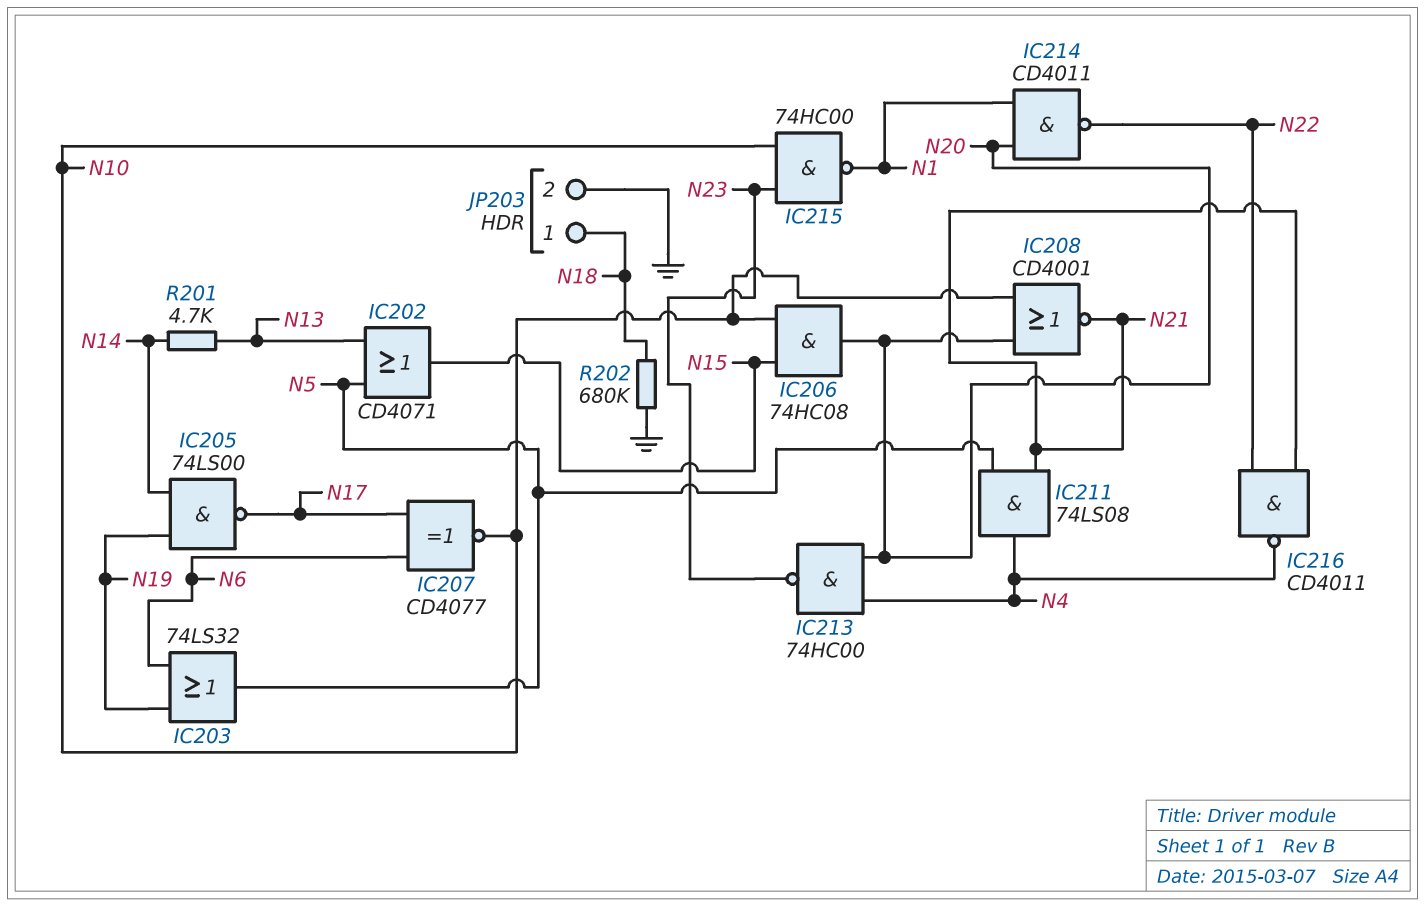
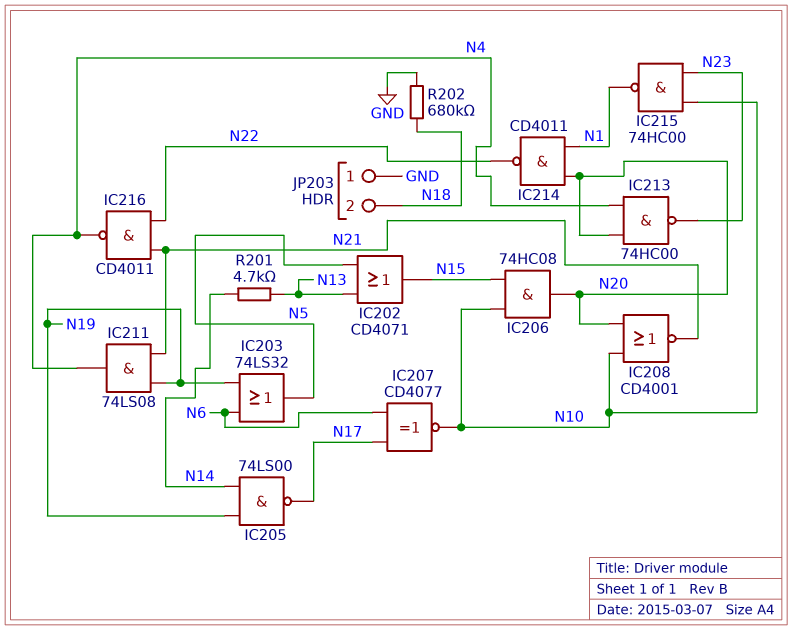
IC211: AND 74LS08 (in N5, in N21, out N4) -> AND 74LS08 (in N19, in N21, out N4)
JP203 pin 1: N18 -> GND
JP203 pin 2: GND -> N18

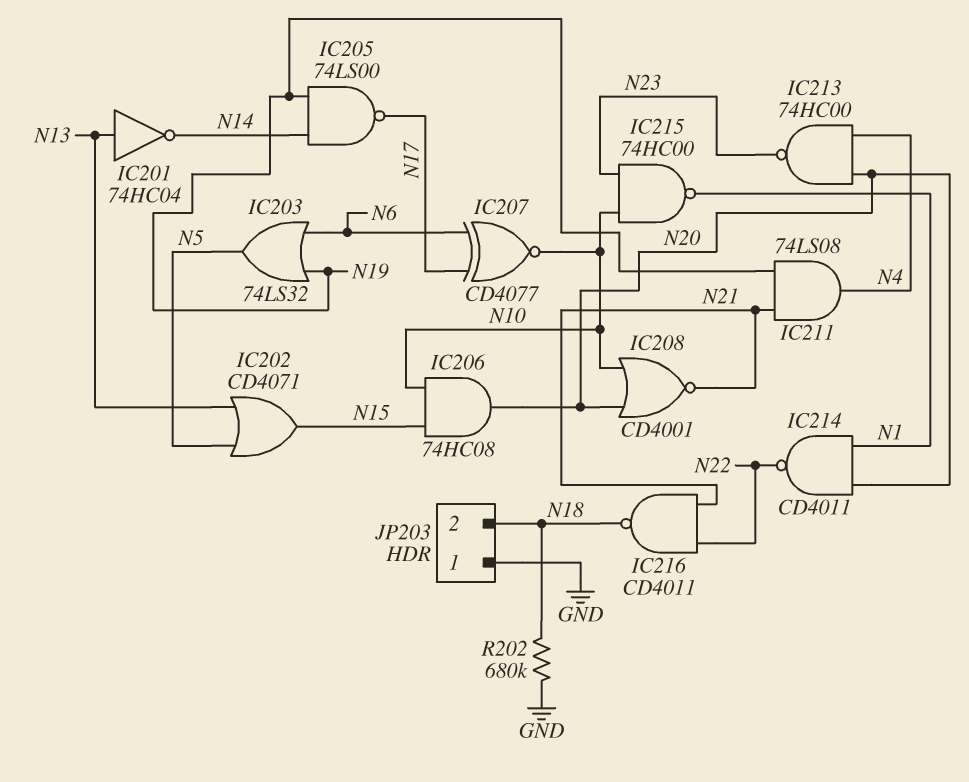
IC201: none -> NOT 74HC04 (in N13, out N14)
IC216: NAND CD4011 (in N21, in N22, out N4) -> NAND CD4011 (in N21, in N22, out N18)
R201: 4.7k (N13, N14) -> none

